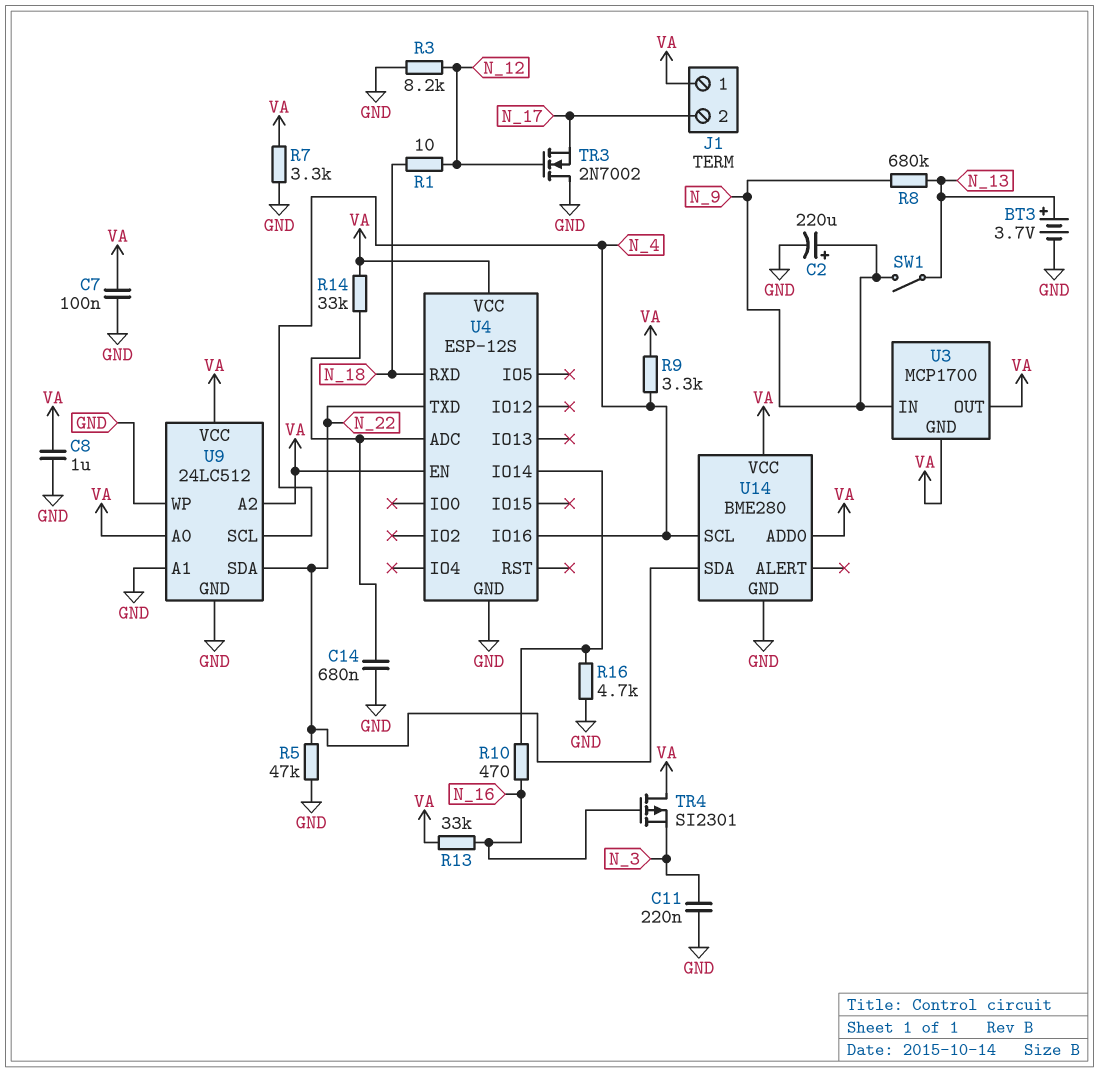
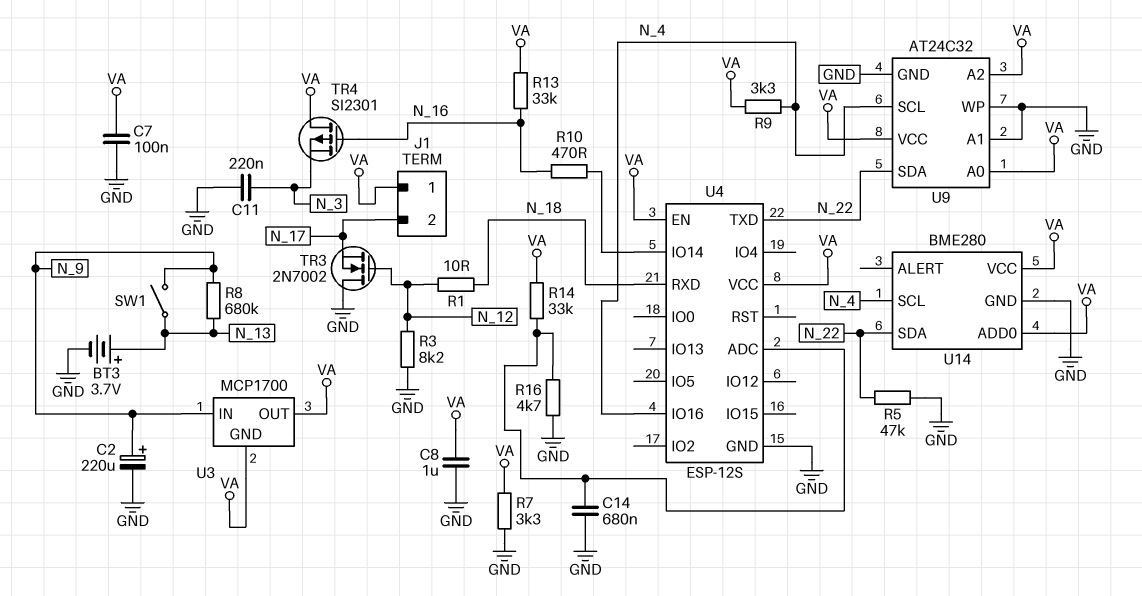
R16: 4.7k (GND, U4/IO14) -> 4.7k (GND, U4/ADC)
U9: 24LC512 -> AT24C32

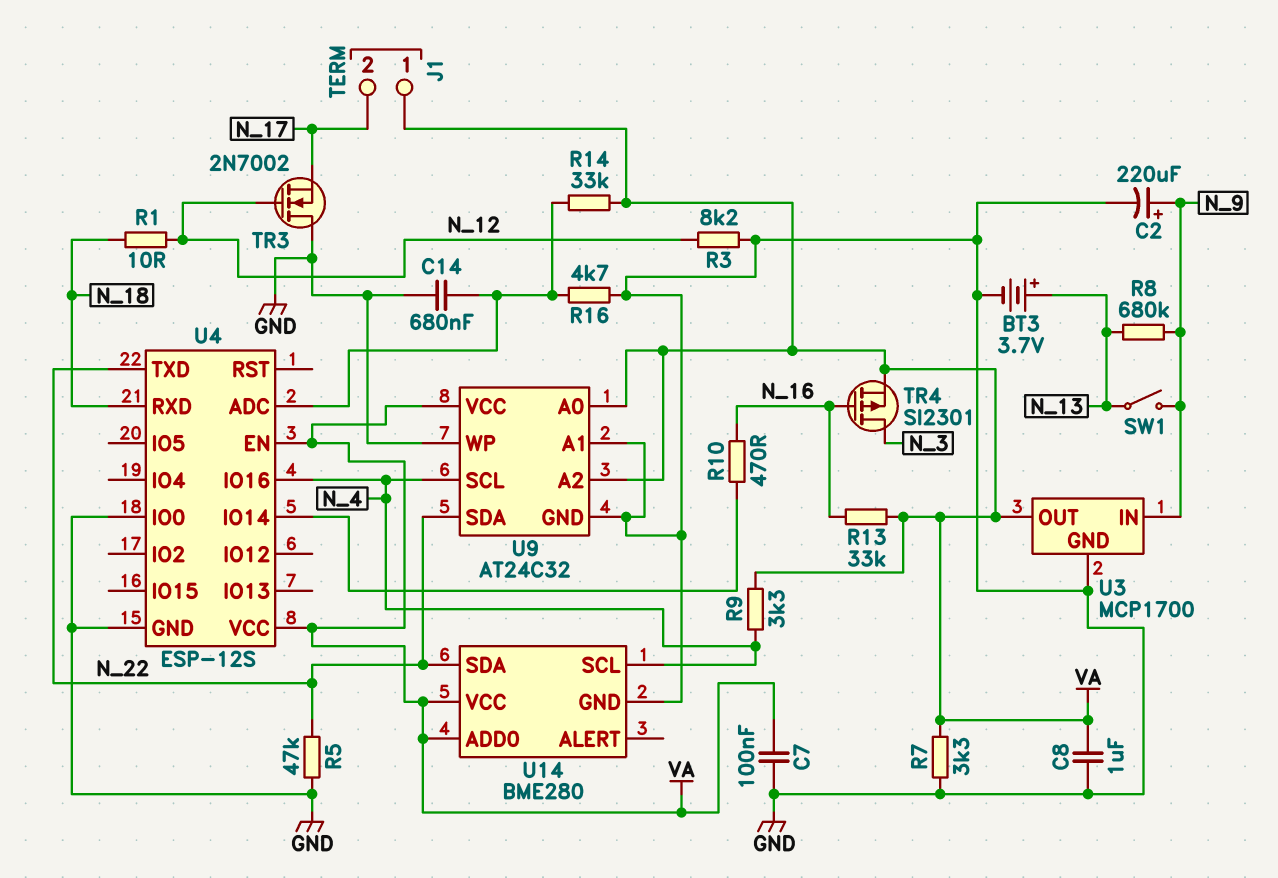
C11: 220nF (GND, N_3) -> none
TR4: PMOS SI2301 (G N_16, D VA, S N_3) -> PMOS SI2301 (G N_16, D N_3, S VA)
U3 pin GND: VA -> GND
U4 pin IO0: none -> GND

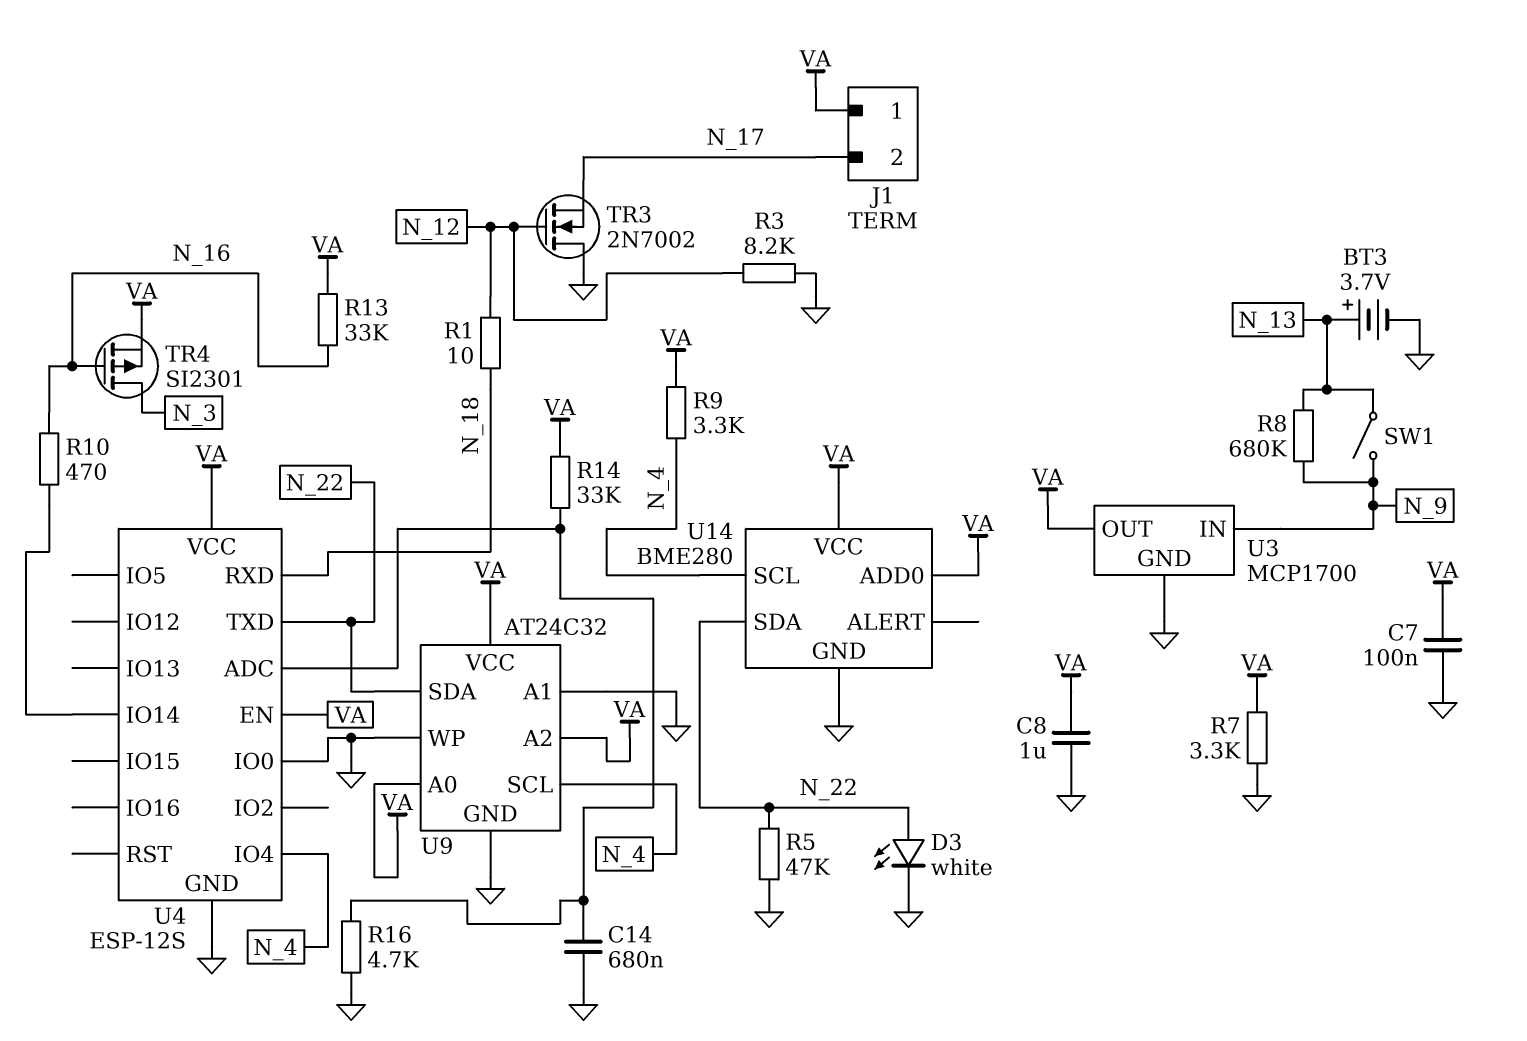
C2: 220uF (plus N_9, minus GND) -> none
D3: none -> LED white (A N_22, K GND)
U4 pin IO4: none -> N_4
U4 pin IO16: N_4 -> none

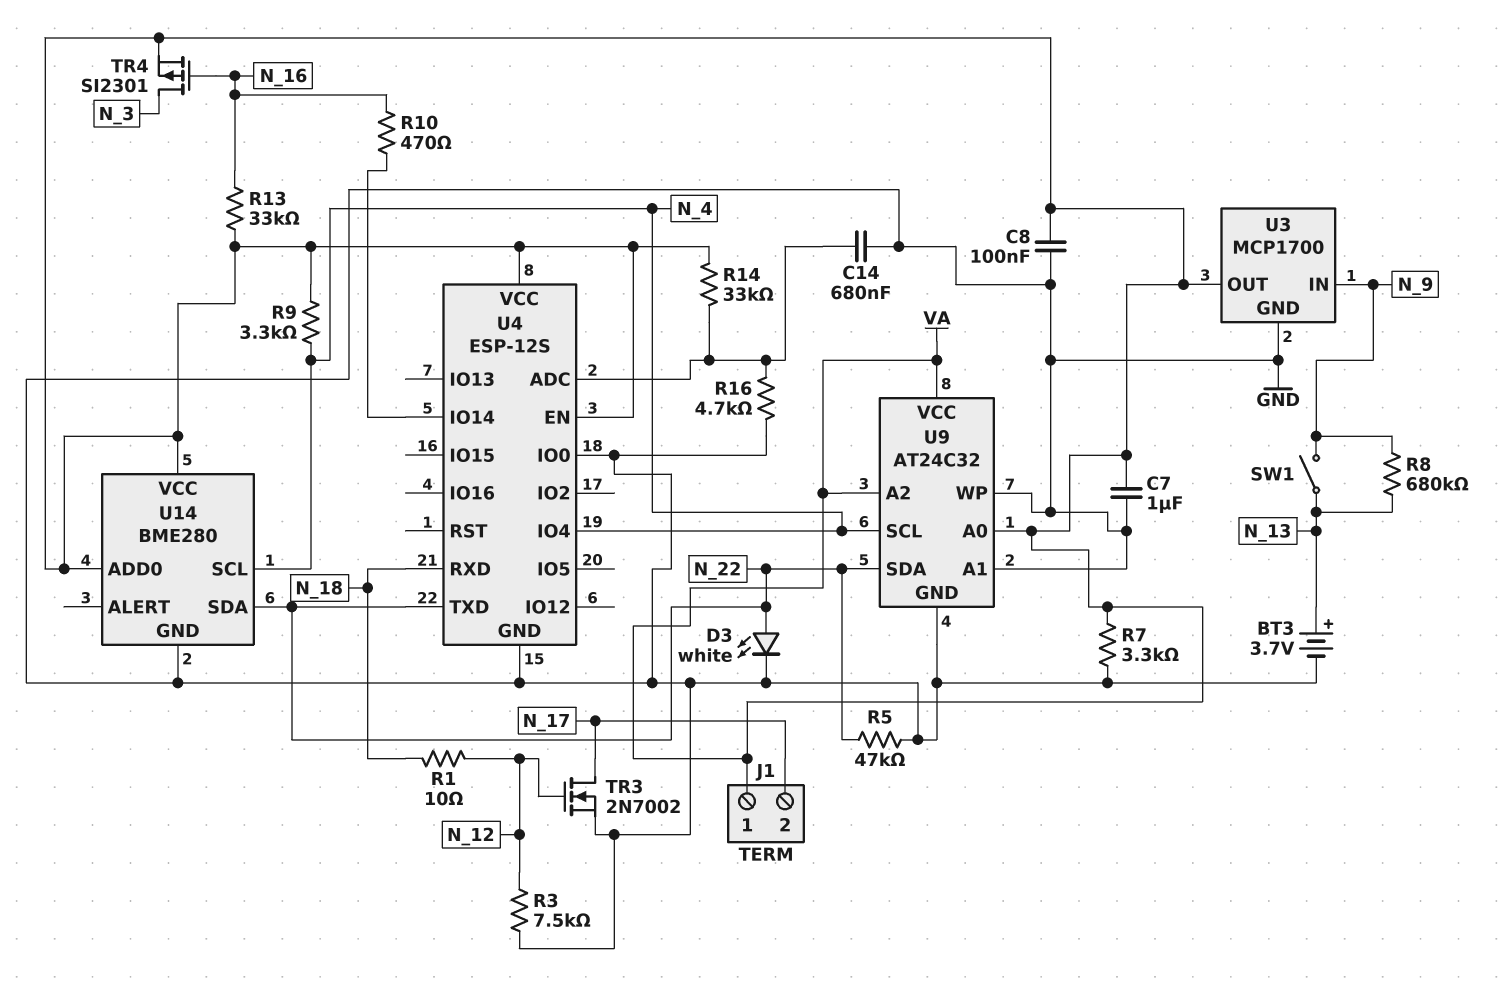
C7: 100nF (GND, VA) -> 1uF (GND, VA)
C8: 1uF (GND, VA) -> 100nF (GND, VA)
R3: 8.2k (GND, N_12) -> 7.5k (GND, N_12)
TR3: NMOS 2N7002 (G N_12, D GND, S N_17) -> NMOS 2N7002 (G N_12, D N_17, S GND)

